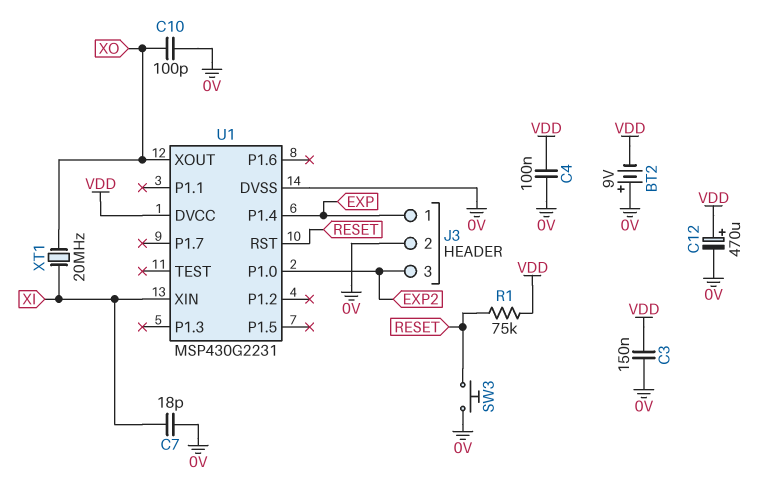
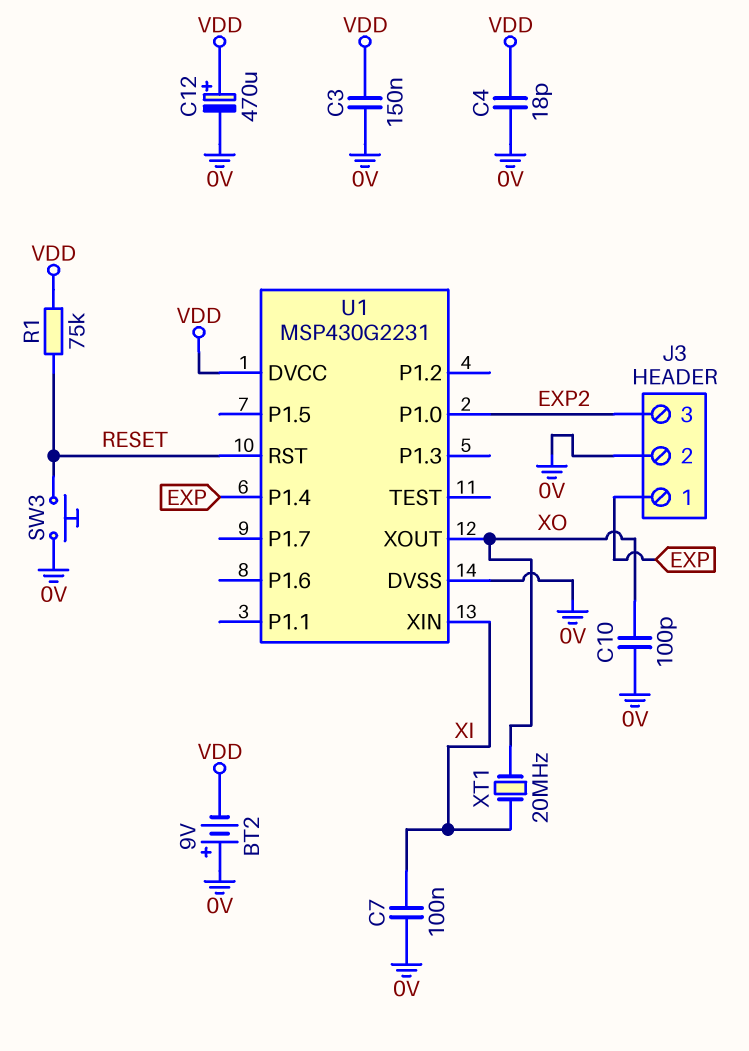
C4: 100nF (0V, VDD) -> 18pF (0V, VDD)
C7: 18pF (0V, XI) -> 100nF (0V, XI)

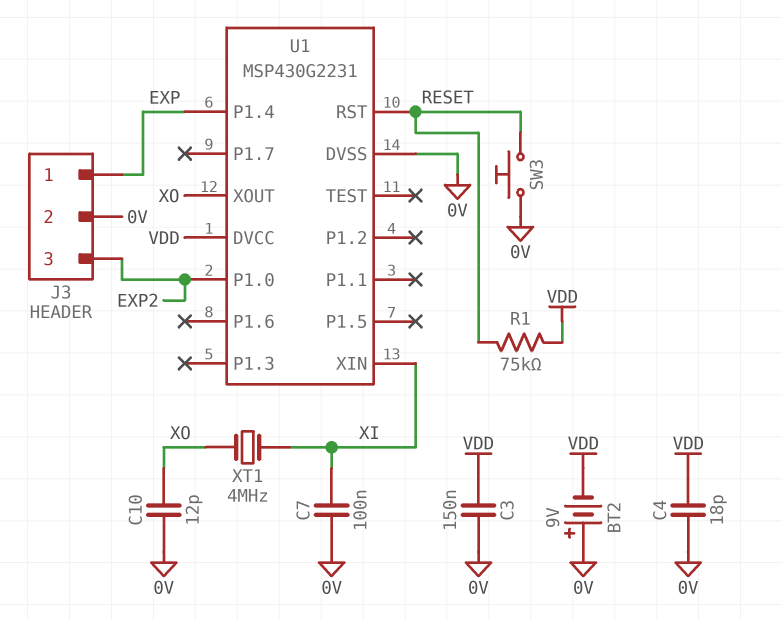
C10: 100pF (0V, XO) -> 12pF (0V, XO)
C12: 470uF (plus VDD, minus 0V) -> none
XT1: 20MHz (XI, XO) -> 4MHz (XI, XO)

